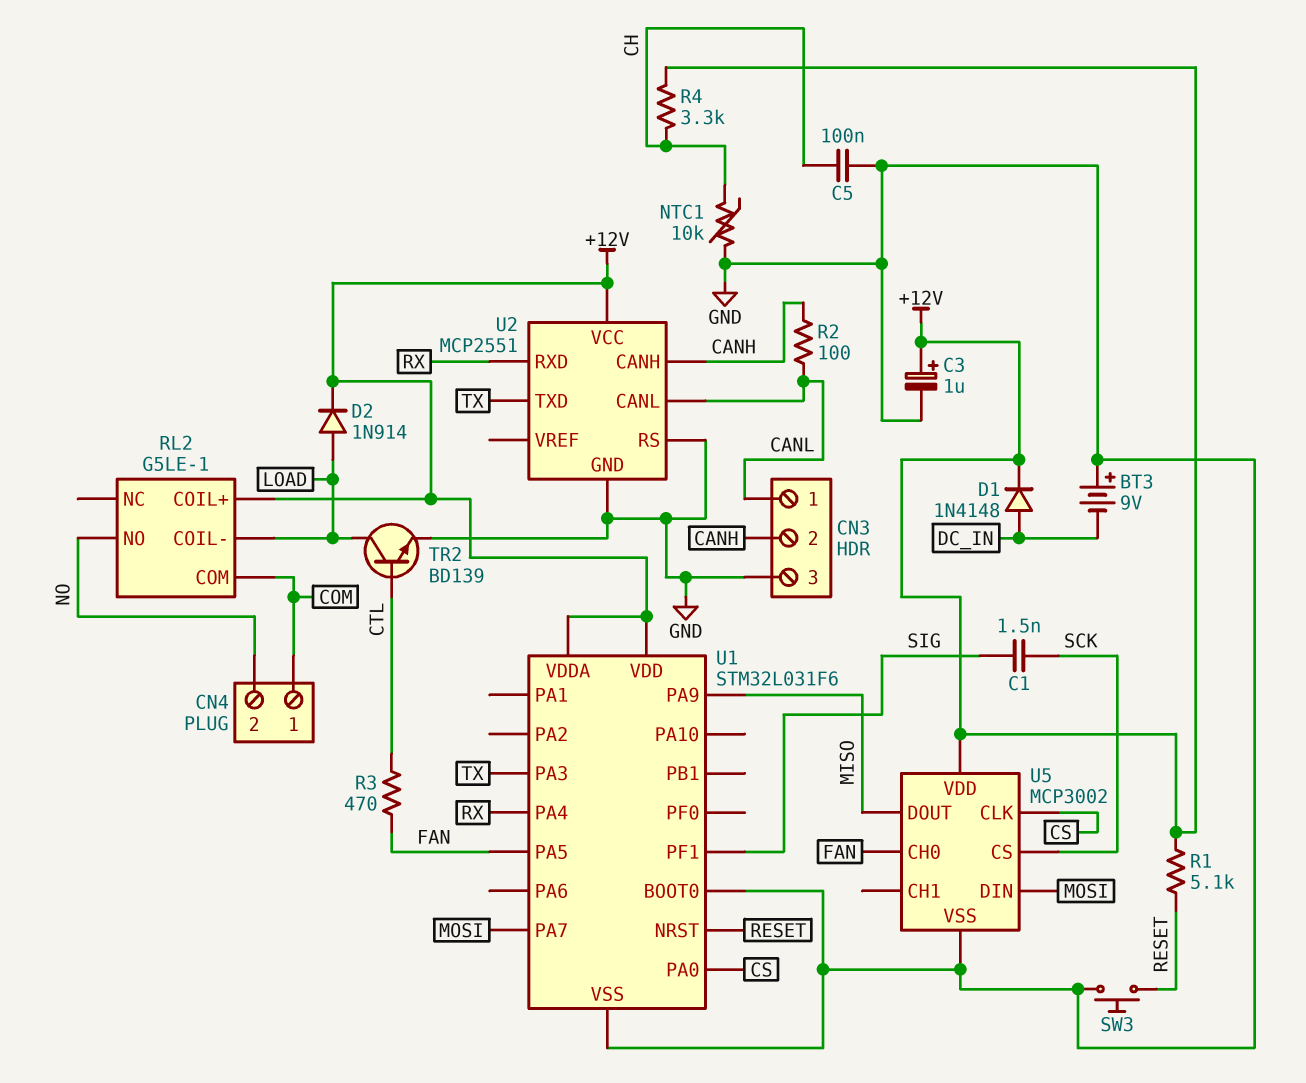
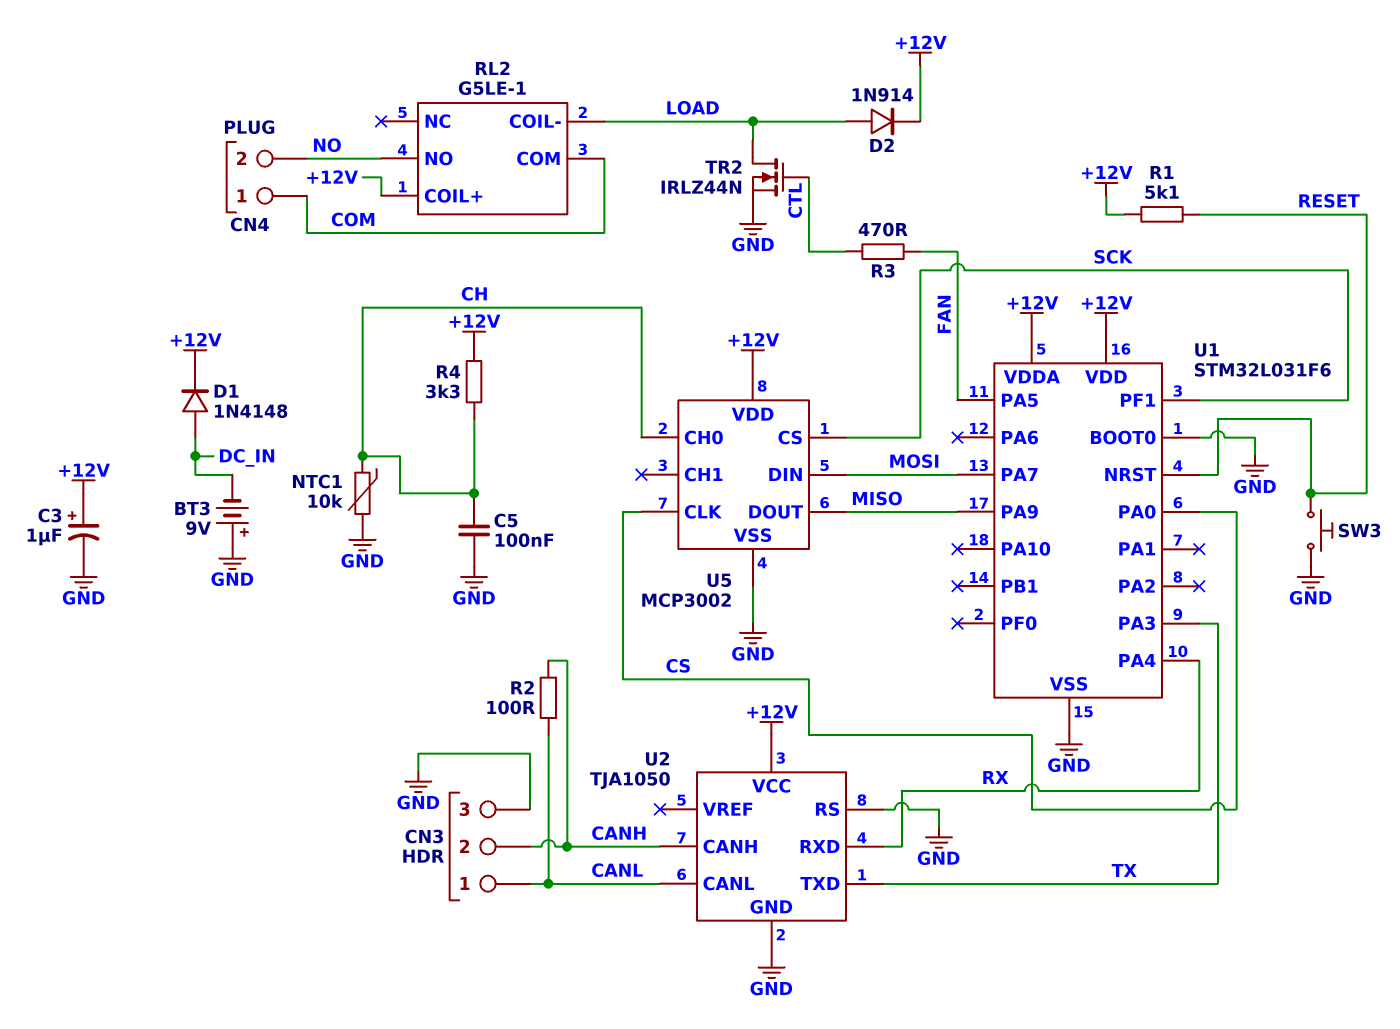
C1: 1.5nF (SCK, SIG) -> none
TR2: NPN BD139 (B CTL, C LOAD, E GND) -> NMOS IRLZ44N (G CTL, D LOAD, S GND)
U1 pin PF1: SIG -> SCK
U2: MCP2551 -> TJA1050
U5 pin CH0: FAN -> CH

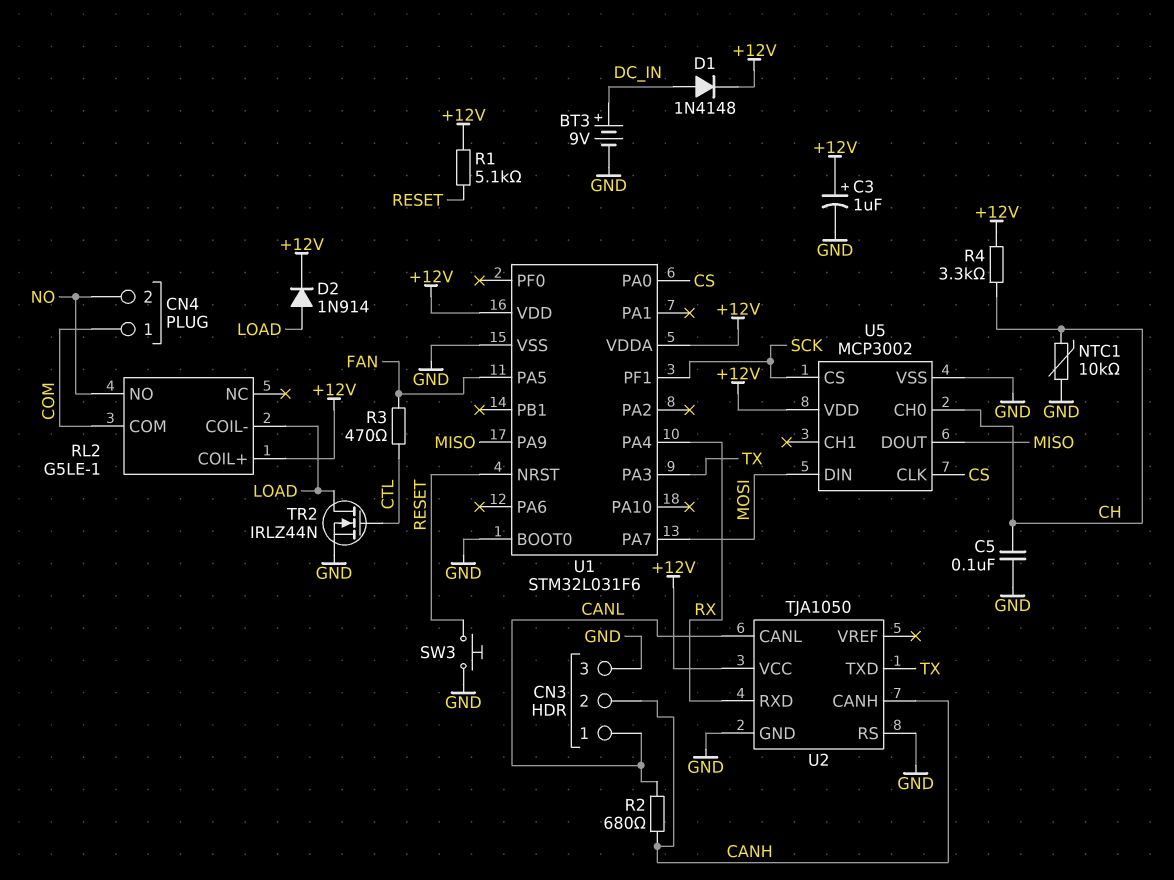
BT3: 9V (plus GND, minus DC_IN) -> 9V (plus DC_IN, minus GND)
R2: 100 (CANH, CANL) -> 680 (CANH, CANL)

